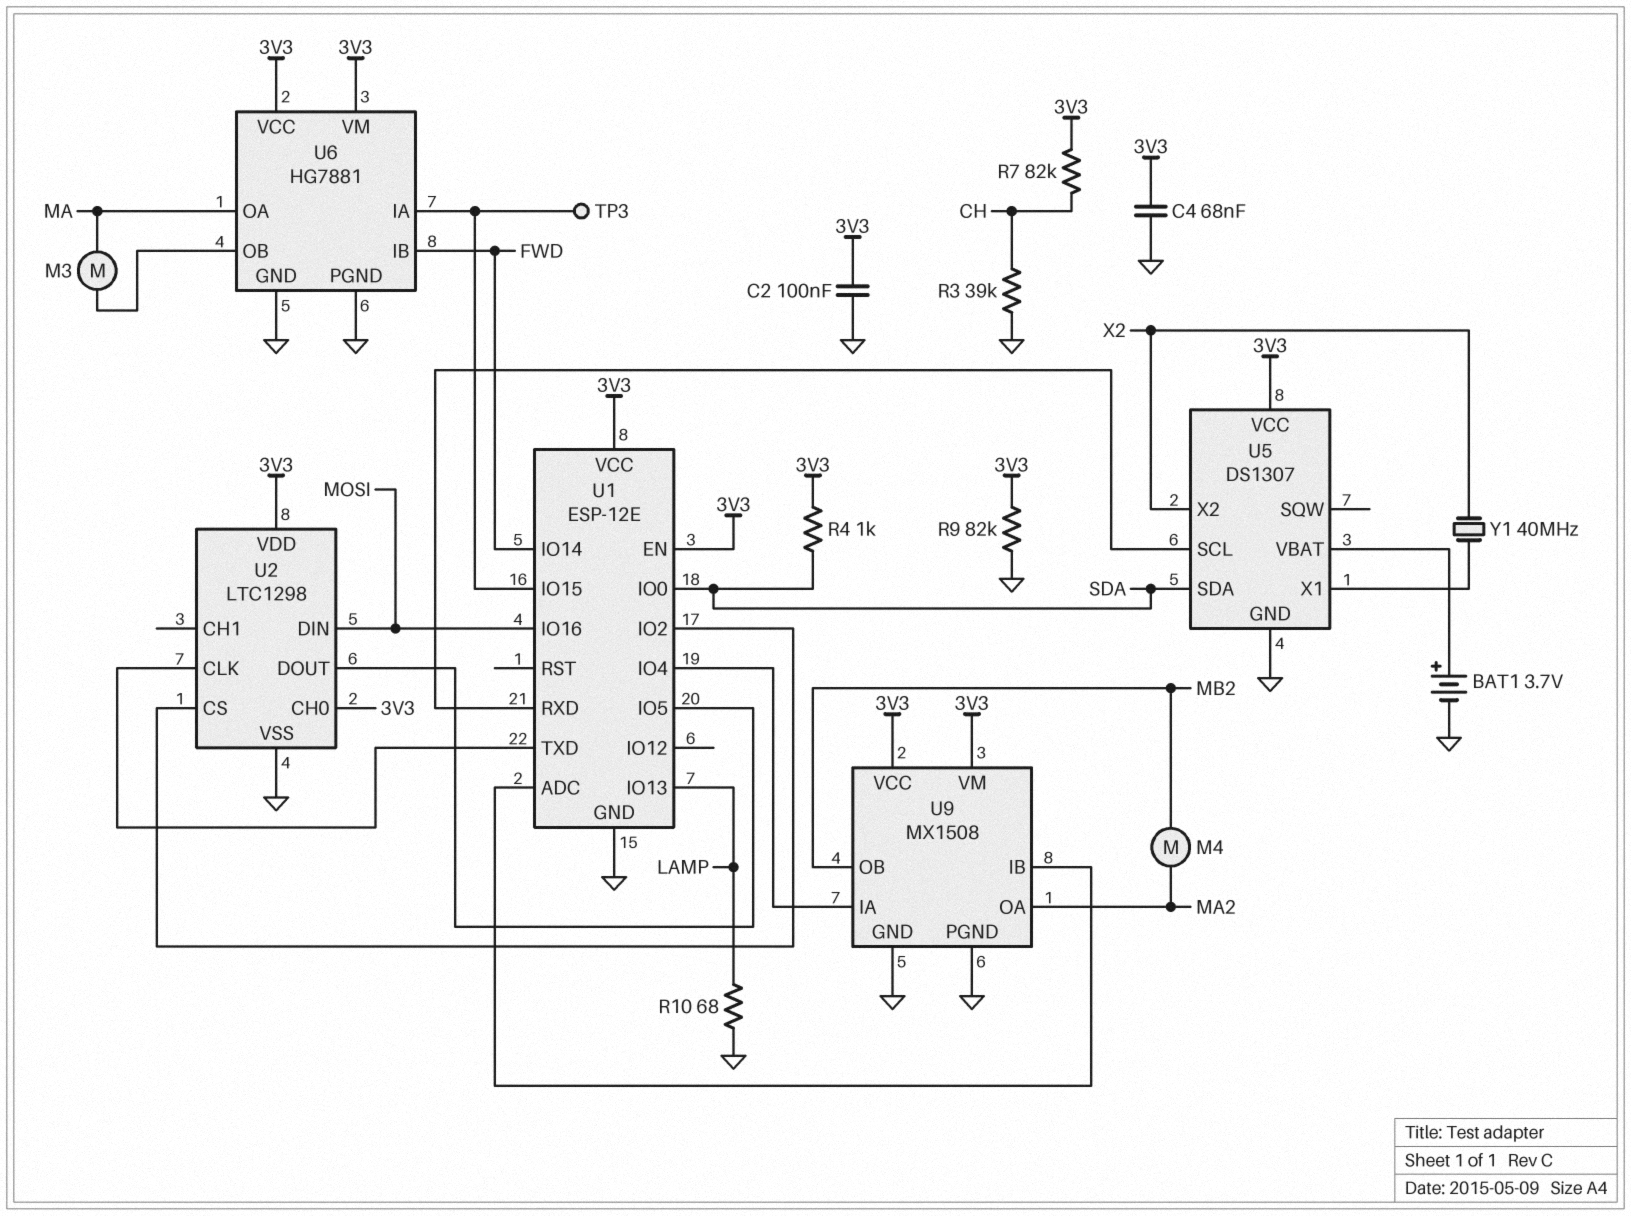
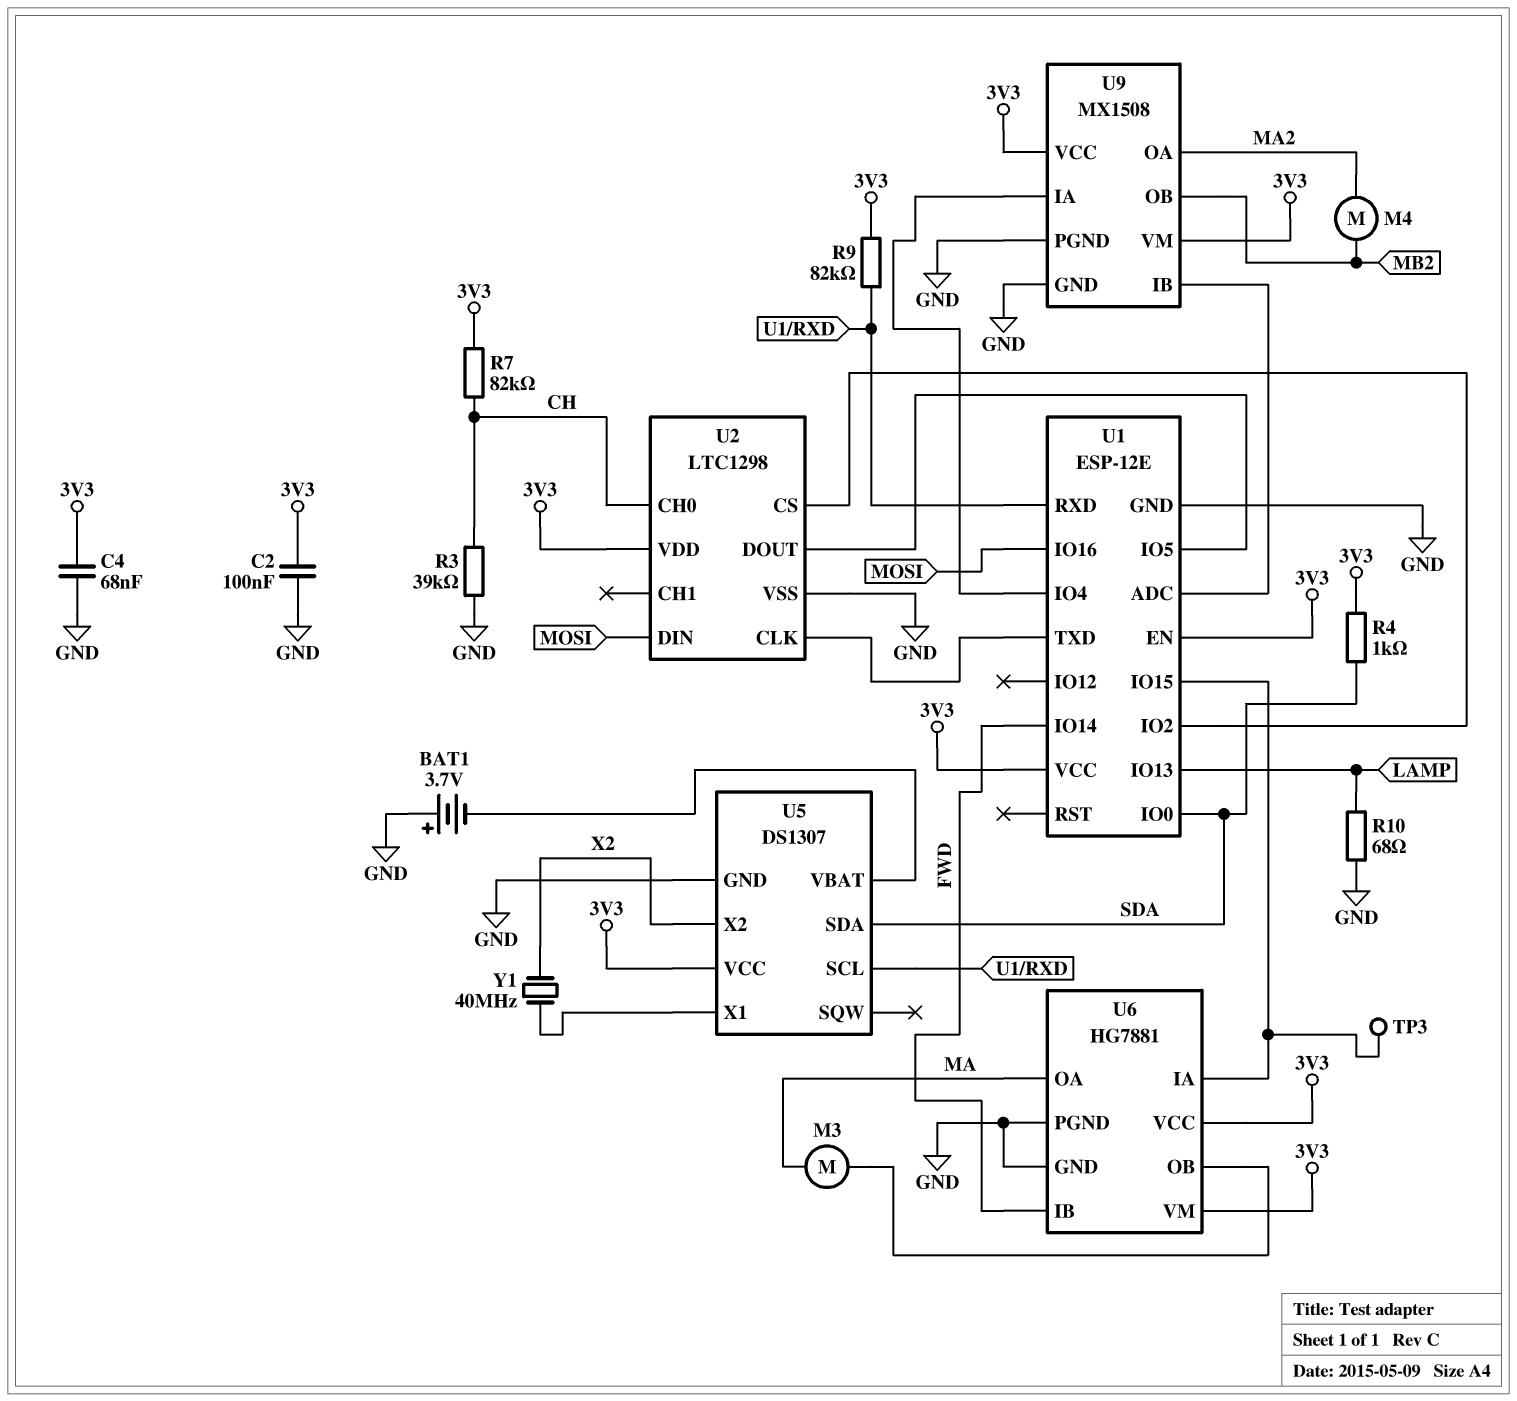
BAT1: 3.7V (plus U5/VBAT, minus GND) -> 3.7V (plus GND, minus U5/VBAT)
R9: 82k (3V3, GND) -> 82k (3V3, U1/RXD)
U2 pin CH0: 3V3 -> CH

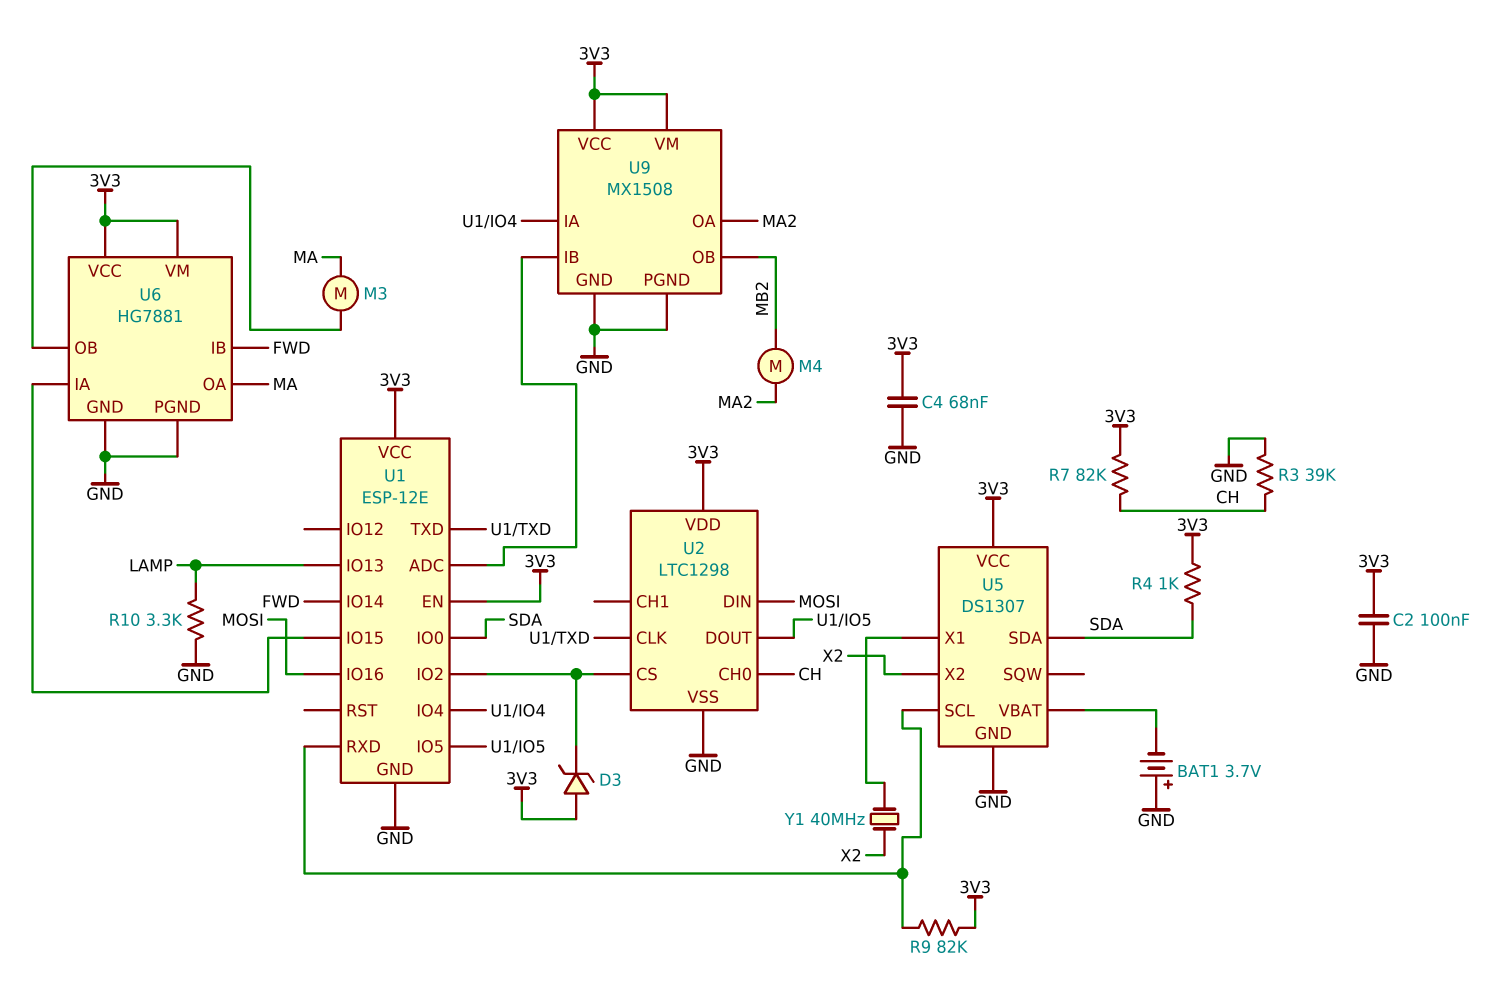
D3: none -> zener (A 3V3, K U1/IO2)
R10: 68 (GND, LAMP) -> 3.3k (GND, LAMP)
TP3: test point (U1/IO15) -> none

